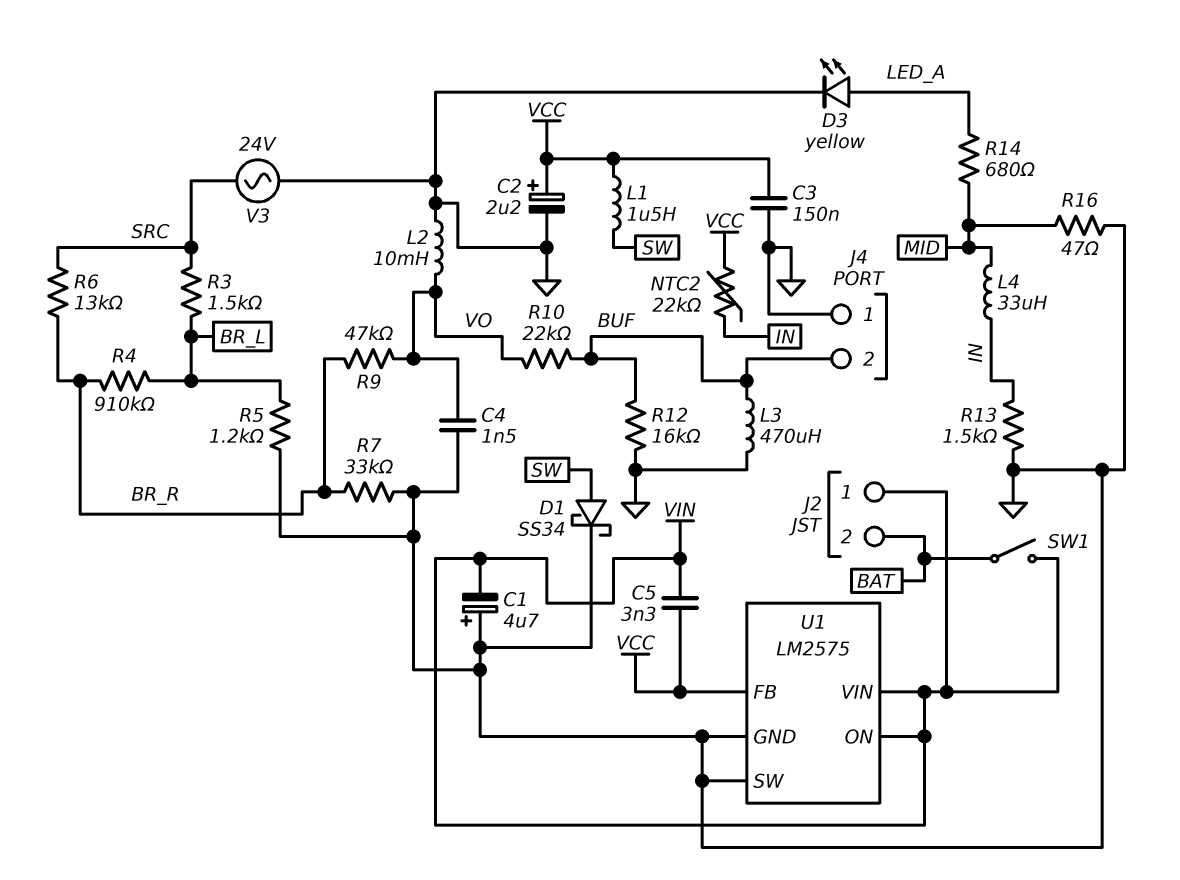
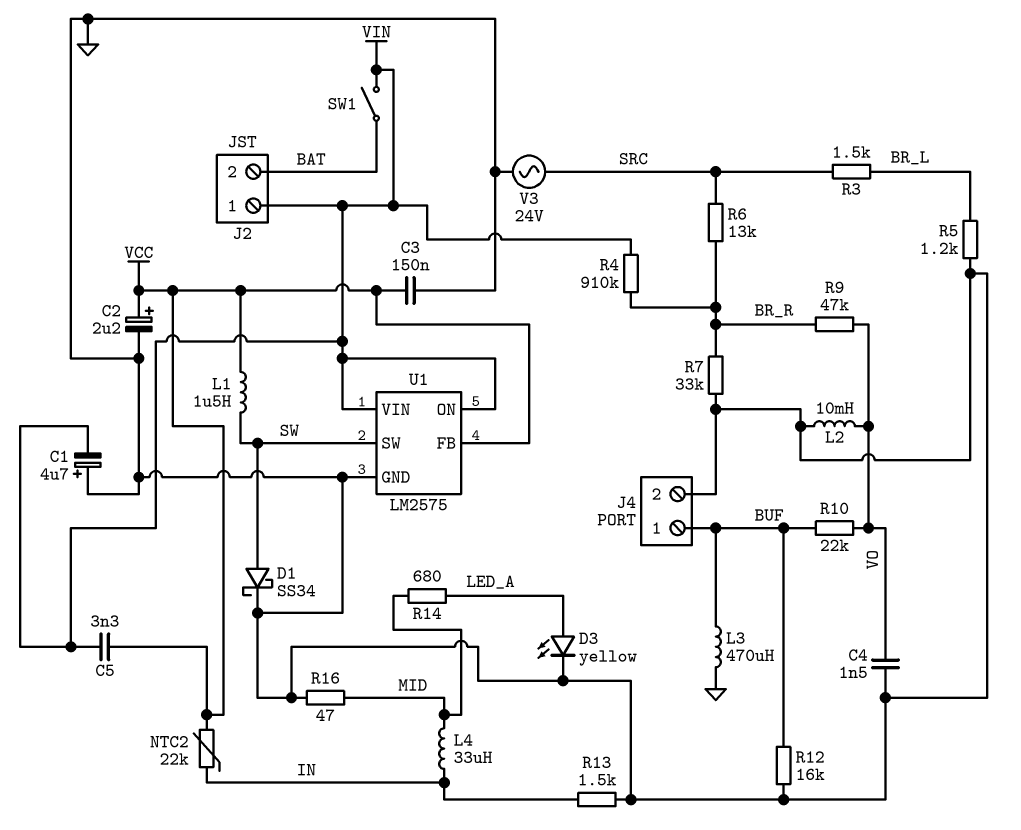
J4 pin 1: GND -> BUF
J4 pin 2: BUF -> GND
R4: 910k (BR_L, BR_R) -> 910k (BR_R, VIN)
U1 pin SW: GND -> SW

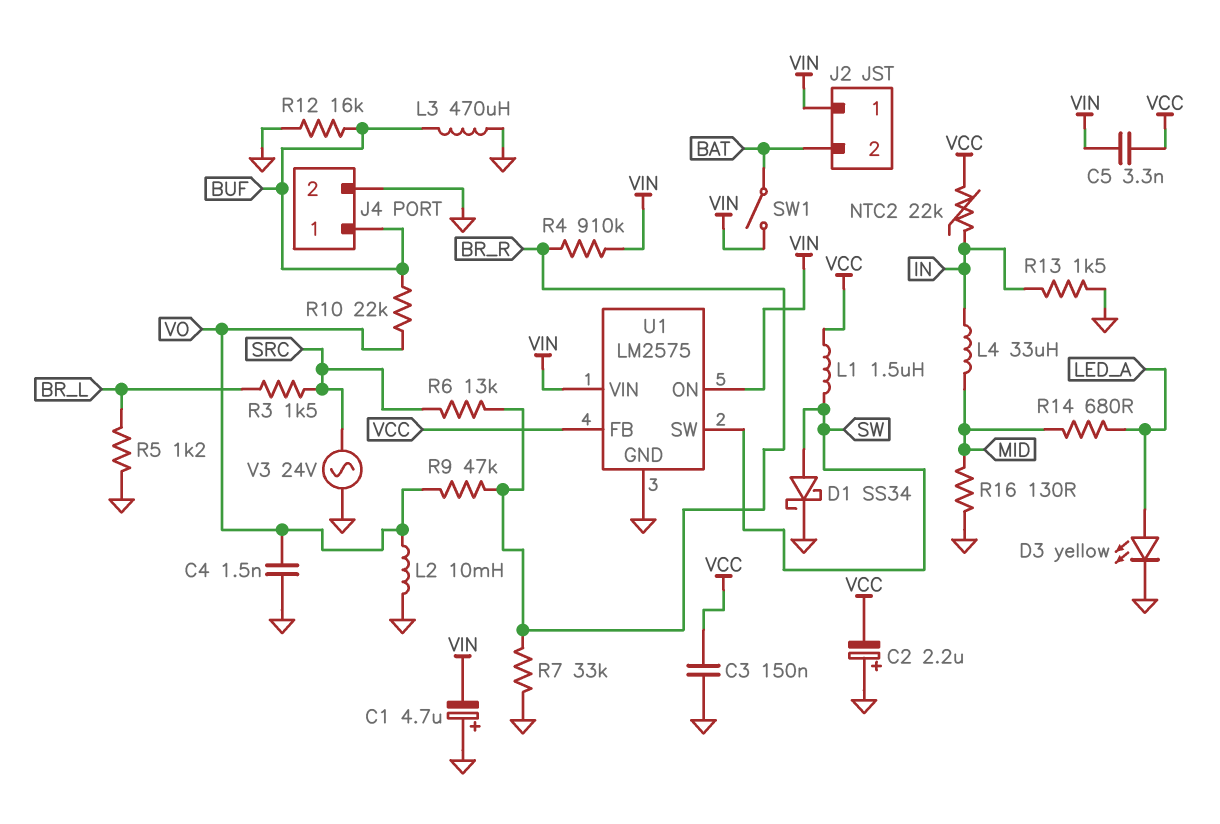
C2: 2.2uF (plus VCC, minus GND) -> 2.2uF (plus GND, minus VCC)
R16: 47 (GND, MID) -> 130 (GND, MID)

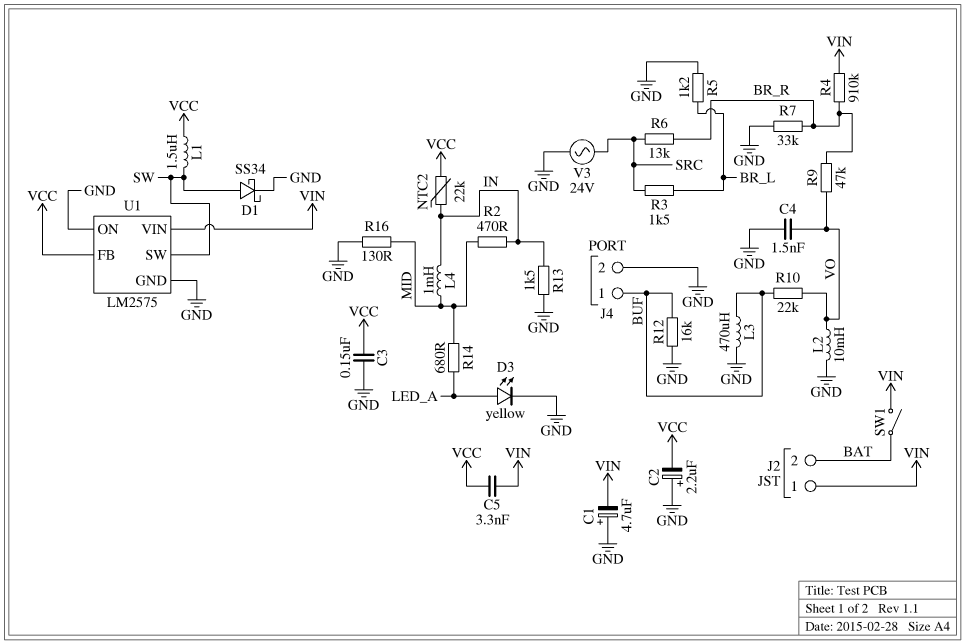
L4: 33uH (IN, MID) -> 1mH (IN, MID)
R2: none -> 470 (IN, MID)
U1 pin ON: VIN -> GND

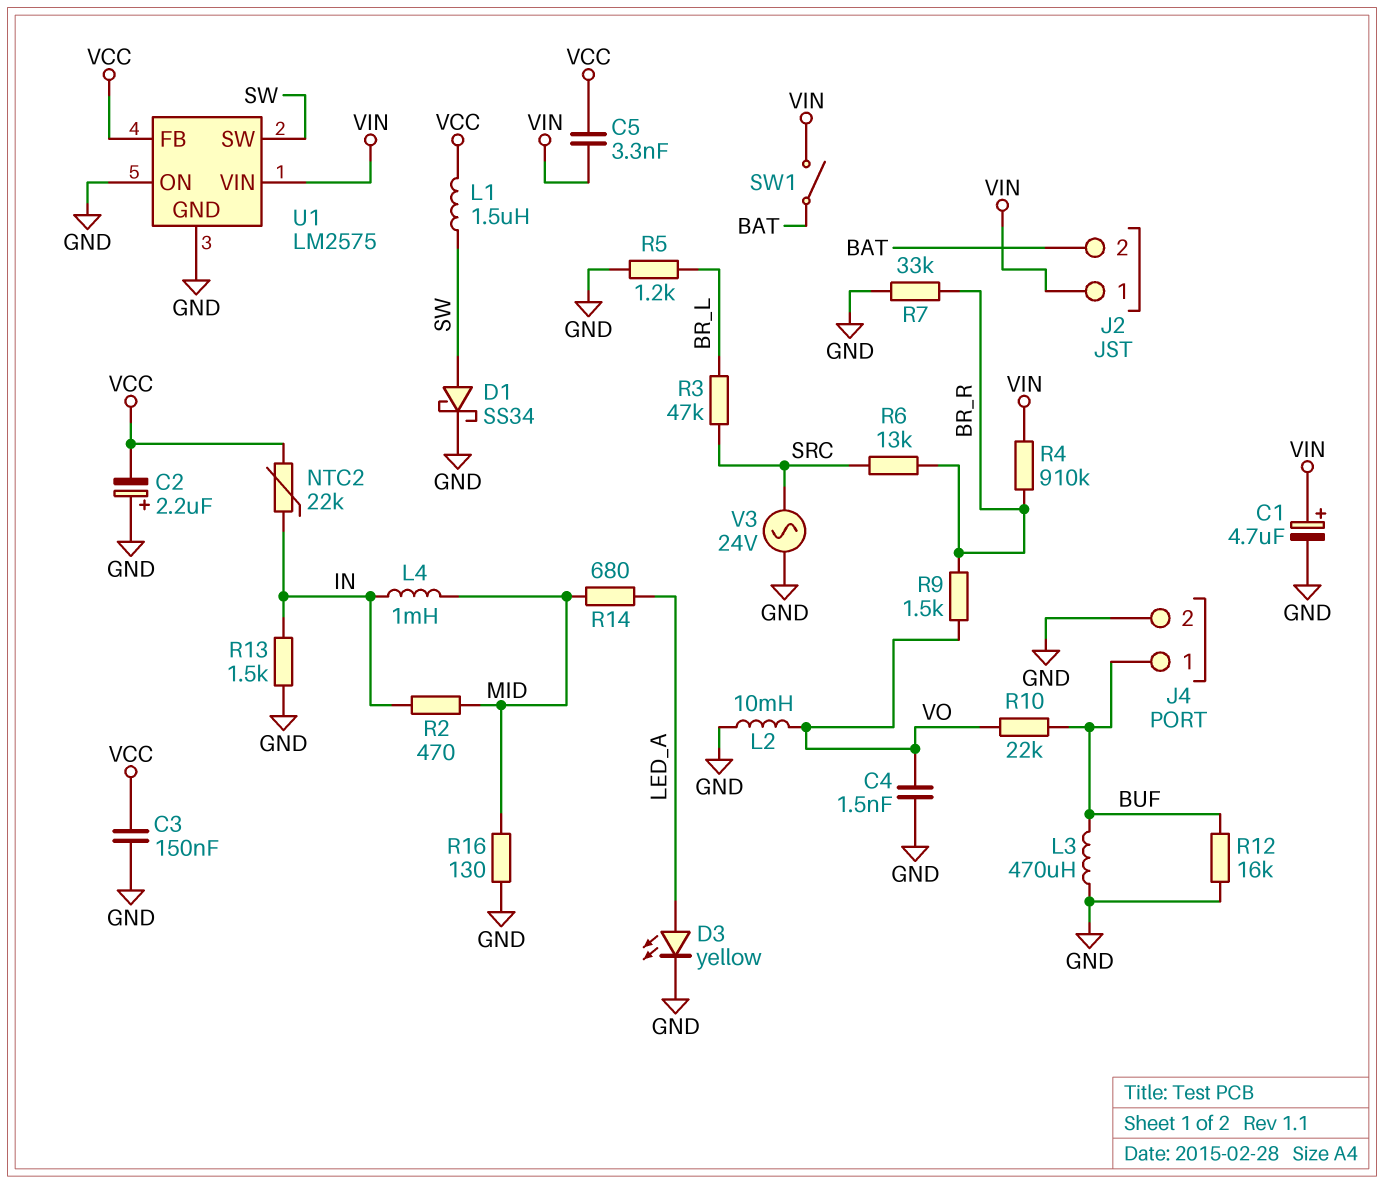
C1: 4.7uF (plus GND, minus VIN) -> 4.7uF (plus VIN, minus GND)
R3: 1.5k (BR_L, SRC) -> 47k (BR_L, SRC)
R9: 47k (BR_R, VO) -> 1.5k (BR_R, VO)

